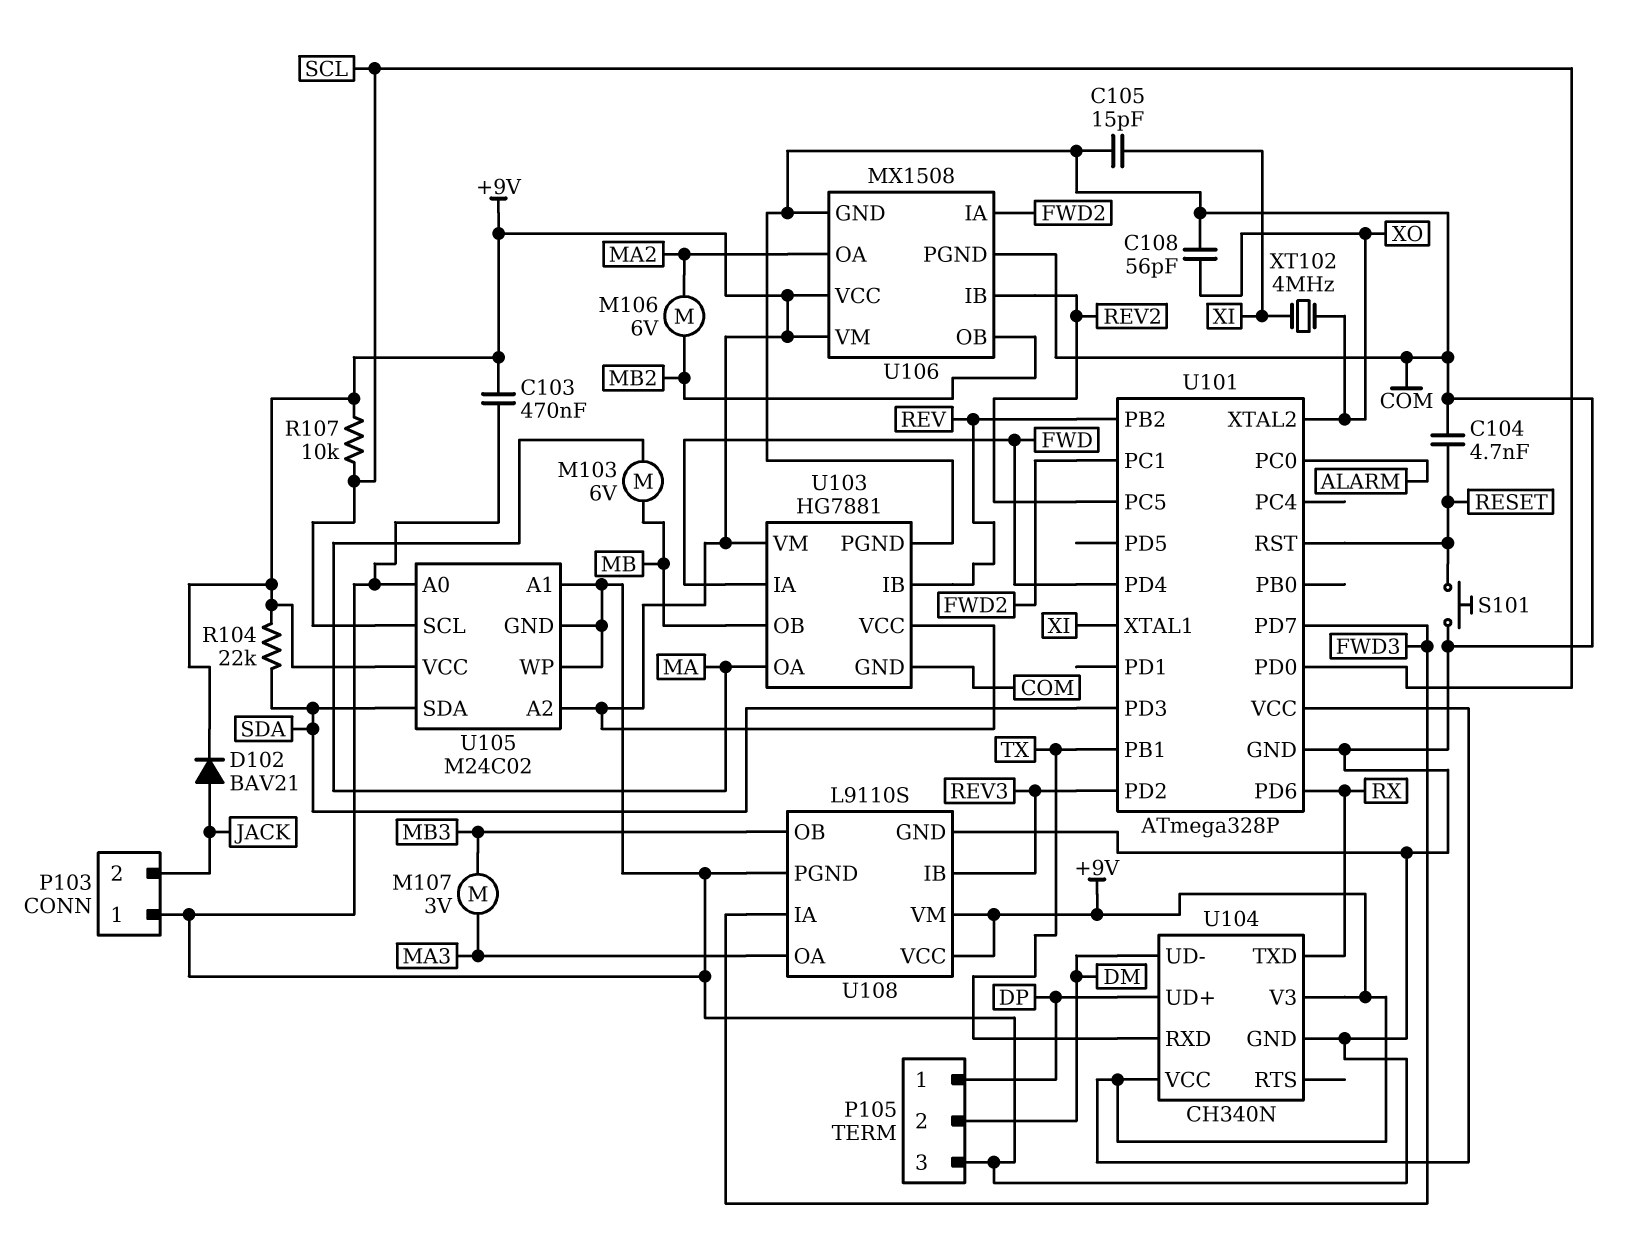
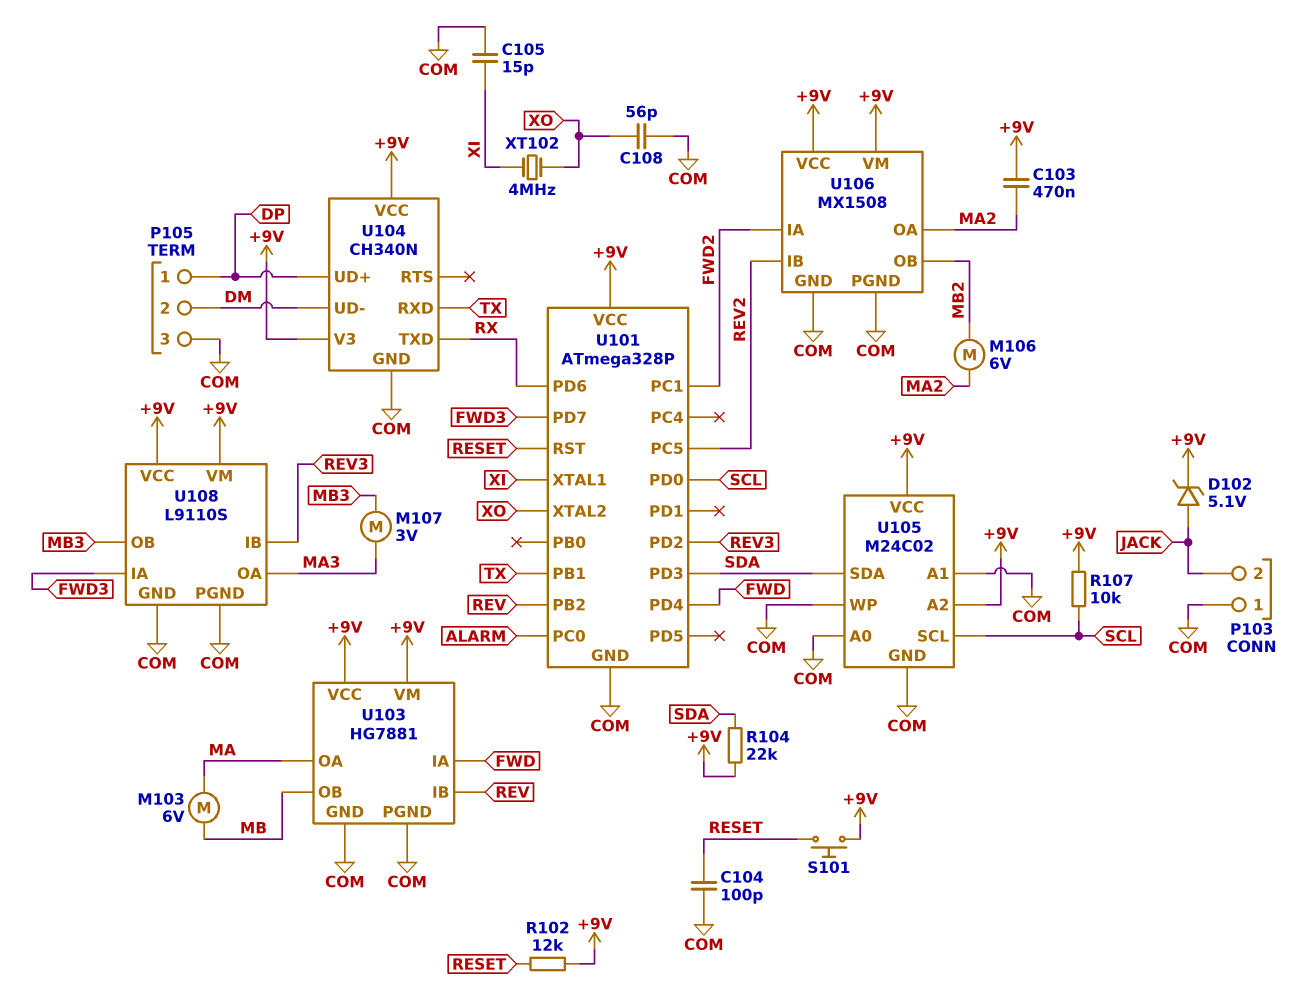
C103: 470nF (+9V, COM) -> 470nF (+9V, MA2)
C104: 4.7nF (COM, RESET) -> 100pF (COM, RESET)
D102: diode BAV21 (A JACK, K +9V) -> zener 5.1V (A JACK, K +9V)
R102: none -> 12k (+9V, RESET)
S101: button (COM, RESET) -> button (+9V, RESET)

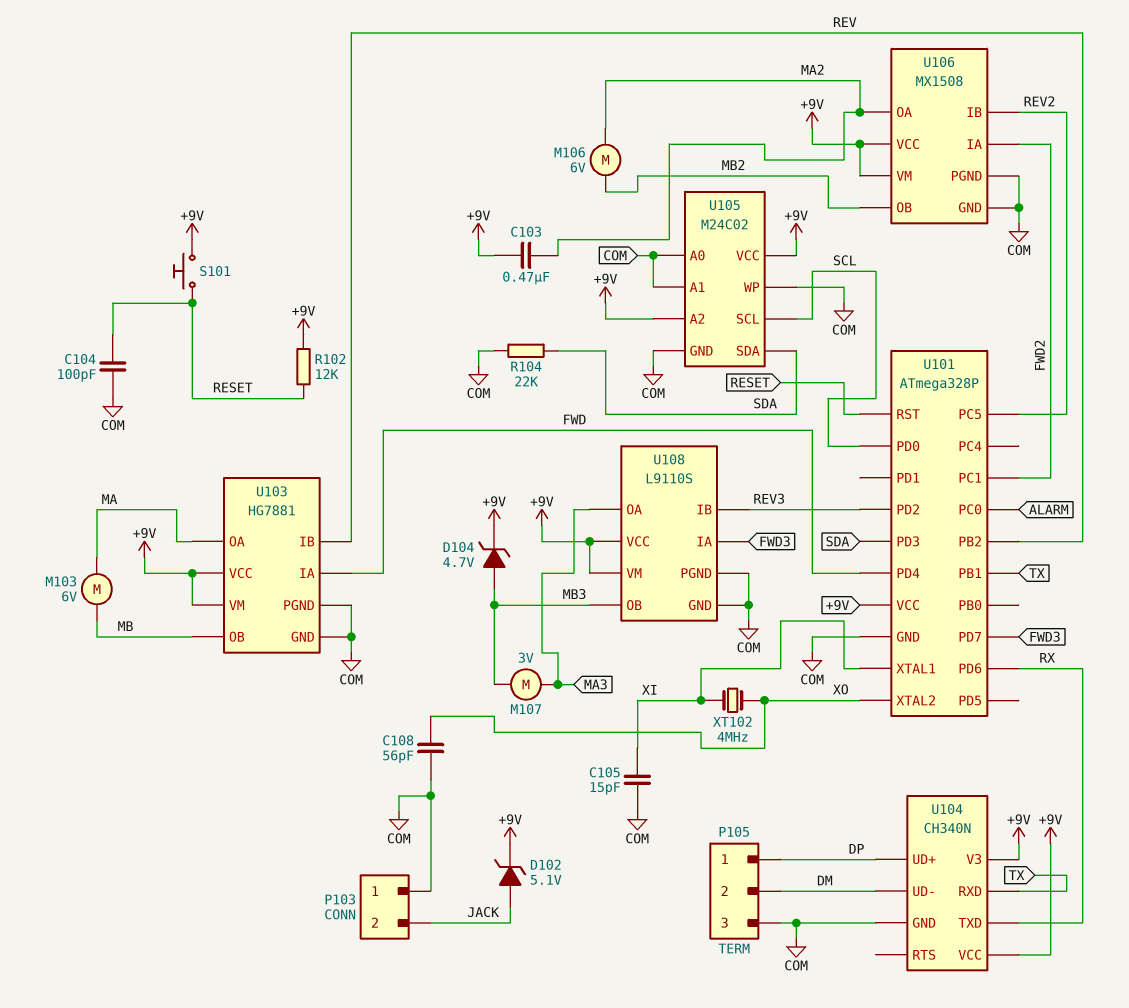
D104: none -> zener 4.7V (A MB3, K +9V)
R104: 22k (+9V, SDA) -> 22k (COM, SDA)
R107: 10k (+9V, SCL) -> none

